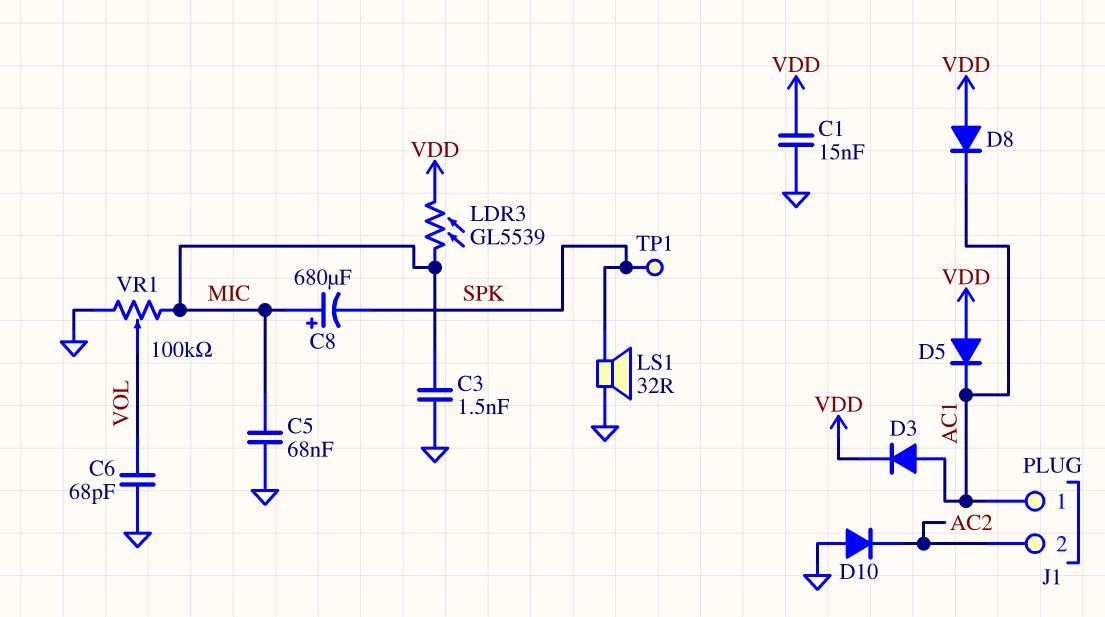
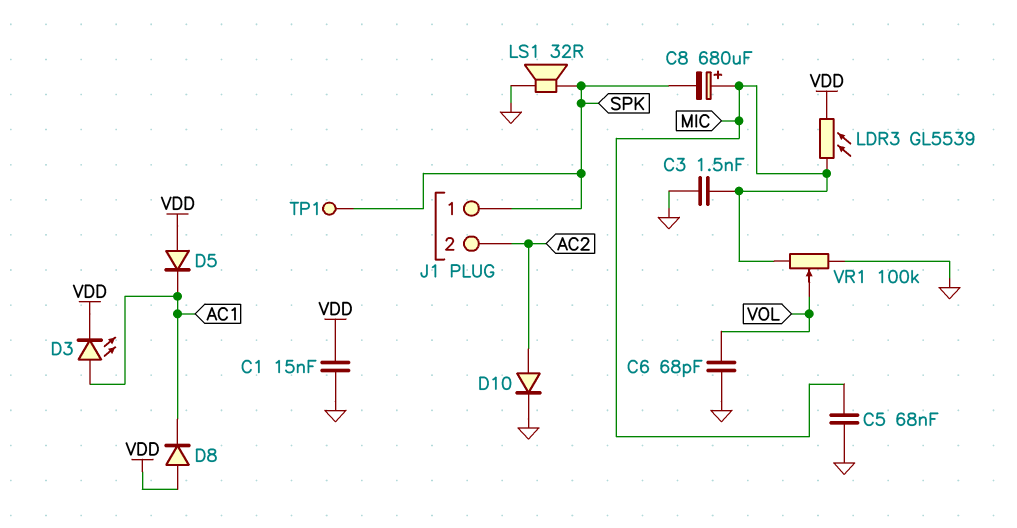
D3: diode (A AC1, K VDD) -> LED (A AC1, K VDD)
D10: diode (A GND, K AC2) -> diode (A AC2, K GND)
J1 pin 1: AC1 -> SPK

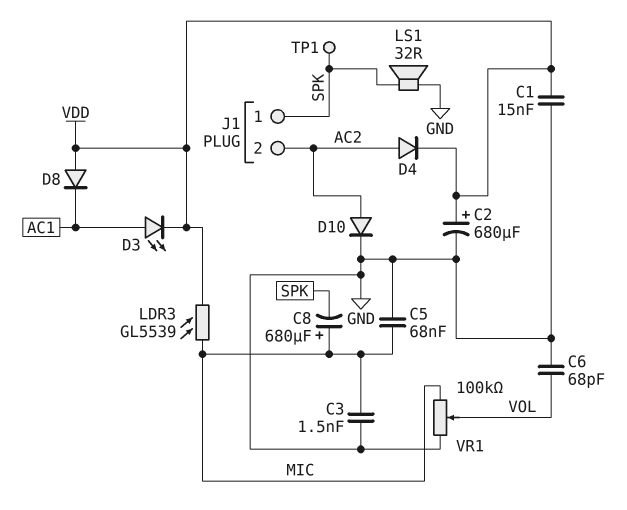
C2: none -> 680uF (plus VDD, minus GND)
D4: none -> diode (A AC2, K VDD)
D5: diode (A VDD, K AC1) -> none

